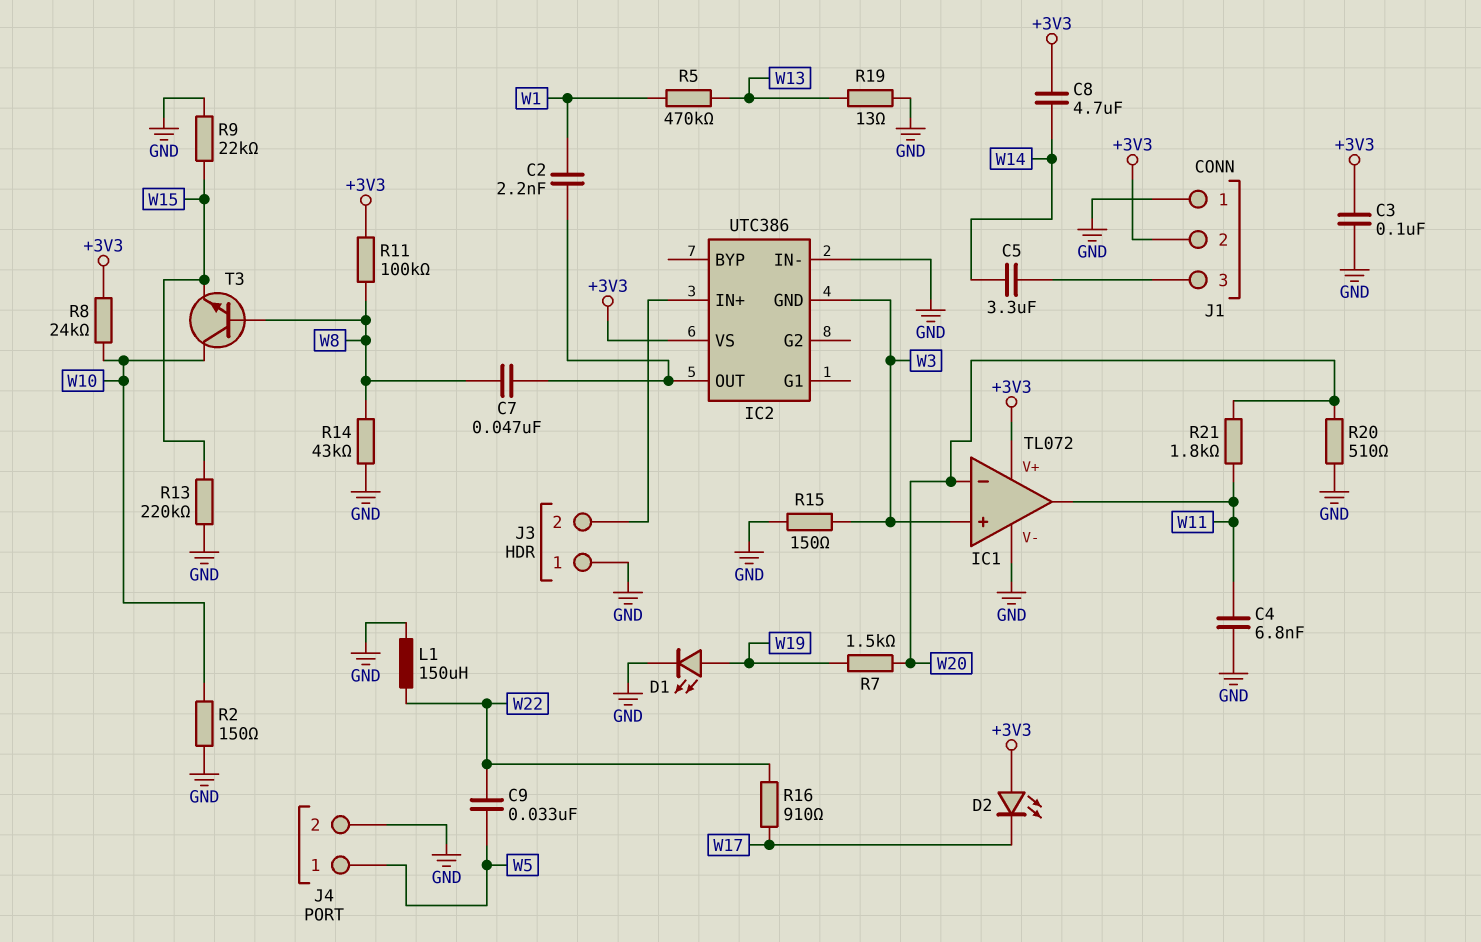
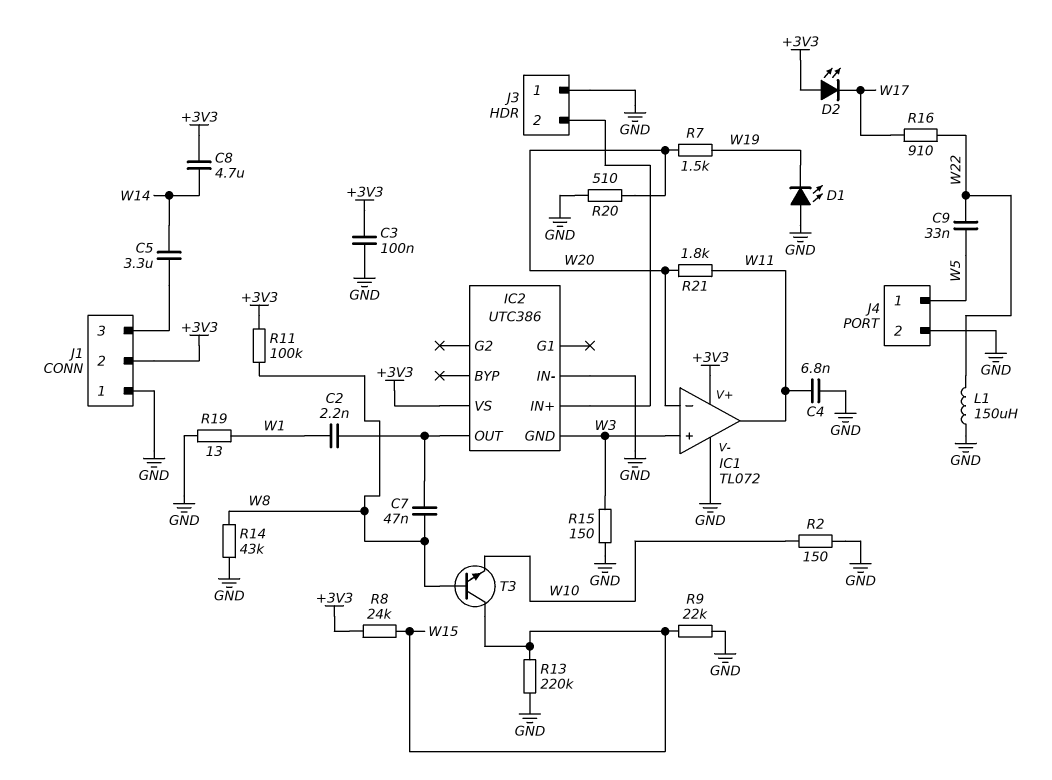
D1: LED (A W19, K GND) -> LED (A GND, K W19)
R5: 470k (W1, W13) -> none
R8: 24k (+3V3, W10) -> 24k (+3V3, W15)
R19: 13 (GND, W13) -> 13 (GND, W1)
T3: NPN (B W8, C W10, E W15) -> NPN (B W8, C W15, E W10)

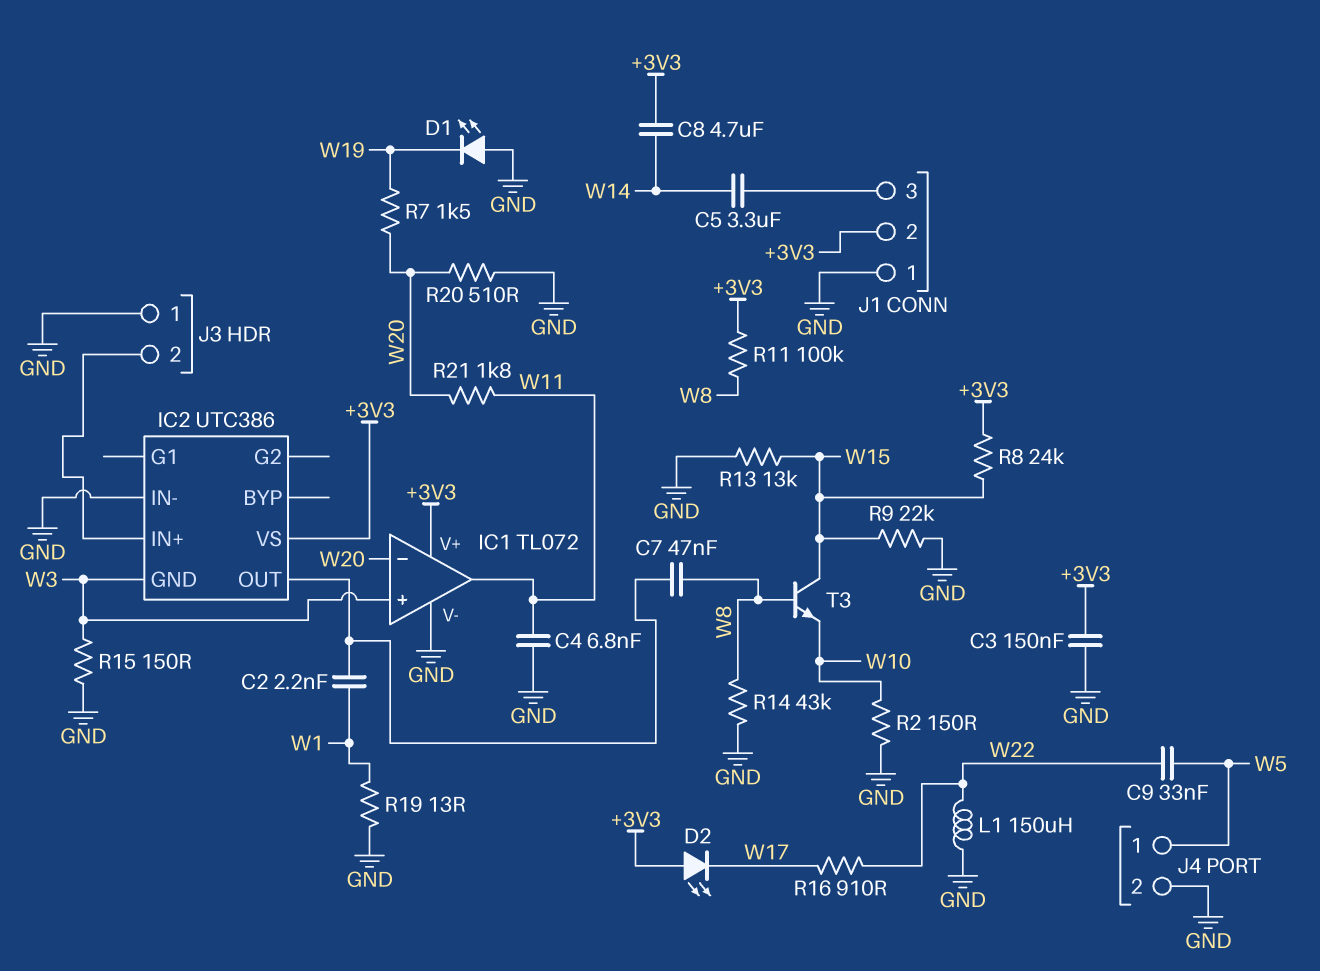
C3: 100nF (+3V3, GND) -> 150nF (+3V3, GND)
R13: 220k (GND, W15) -> 13k (GND, W15)

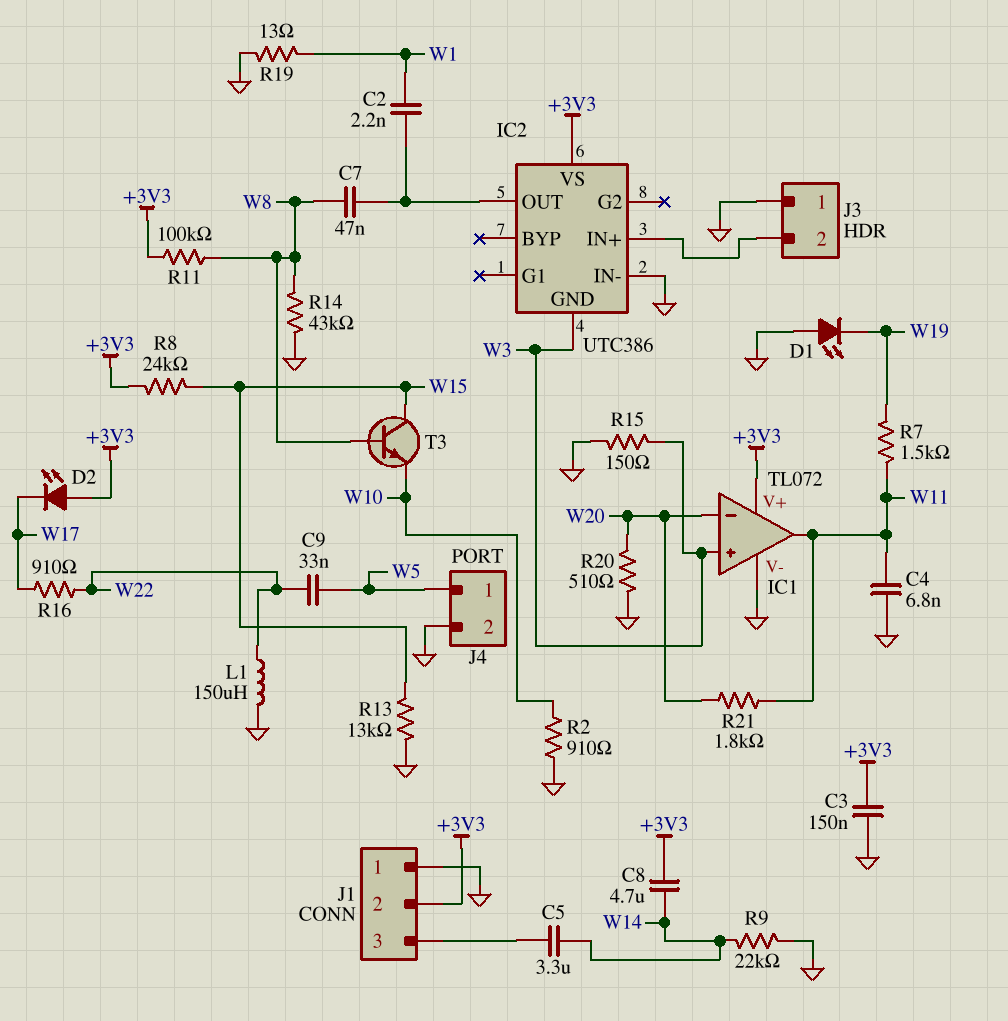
R2: 150 (GND, W10) -> 910 (GND, W10)
R7: 1.5k (W19, W20) -> 1.5k (W11, W19)
R9: 22k (GND, W15) -> 22k (GND, W14)

